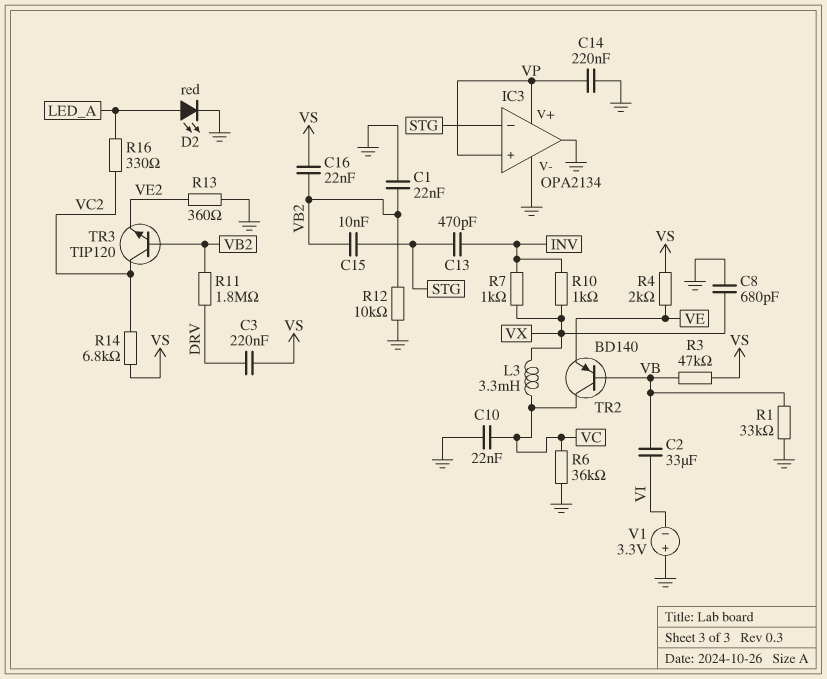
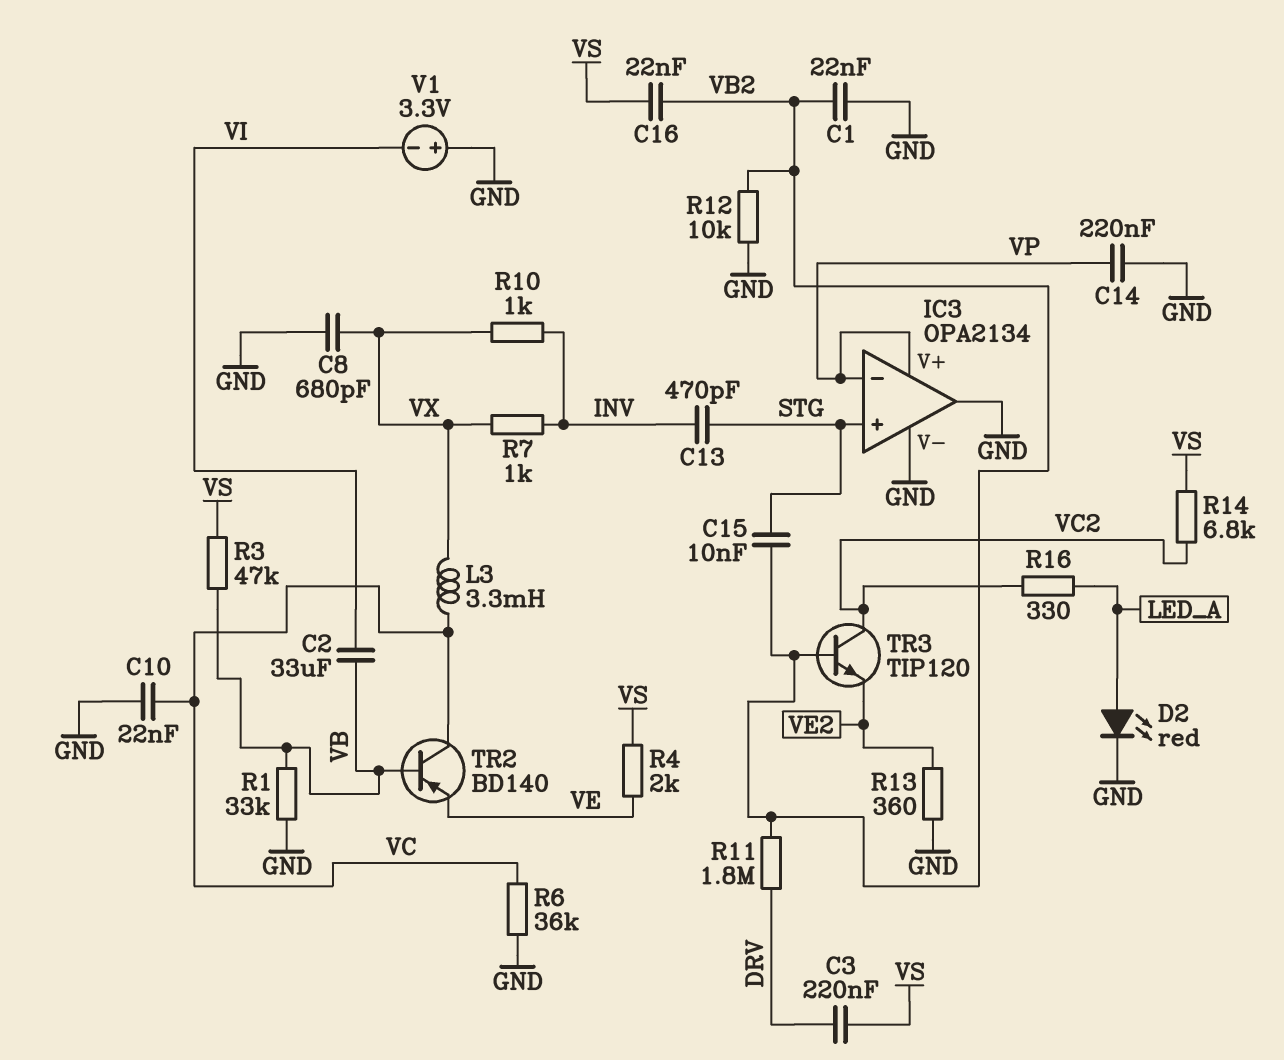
IC3 pin in+: VP -> STG
IC3 pin in-: STG -> VP

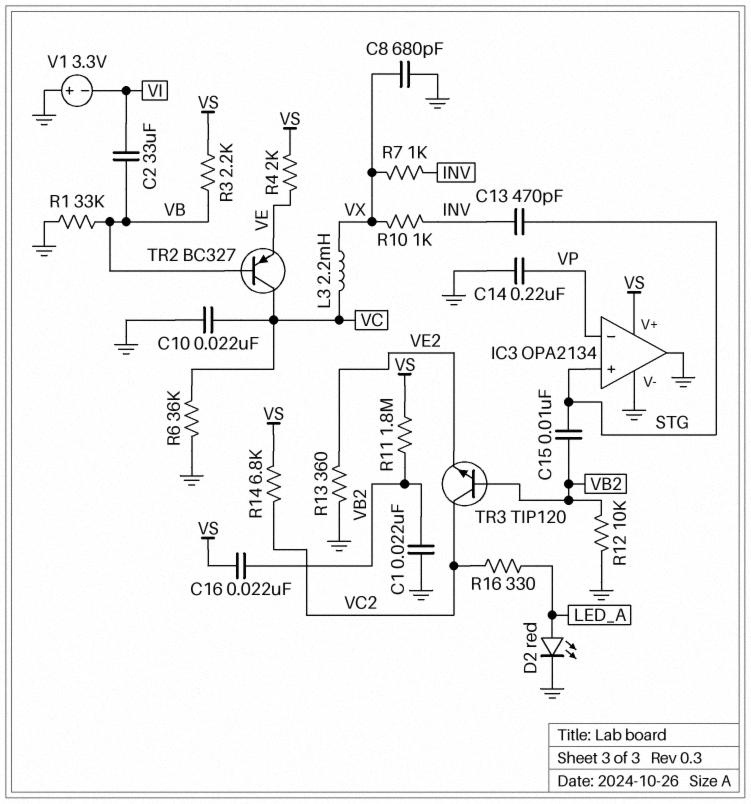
C3: 220nF (DRV, VS) -> none
IC3 pin V+: VP -> VS
L3: 3.3mH (VC, VX) -> 2.2mH (VC, VX)
R3: 47k (VB, VS) -> 2.2k (VB, VS)
R11: 1.8M (DRV, VB2) -> 1.8M (VB2, VS)
TR2: PNP BD140 (B VB, C VC, E VE) -> PNP BC327 (B VB, C VC, E VE)

